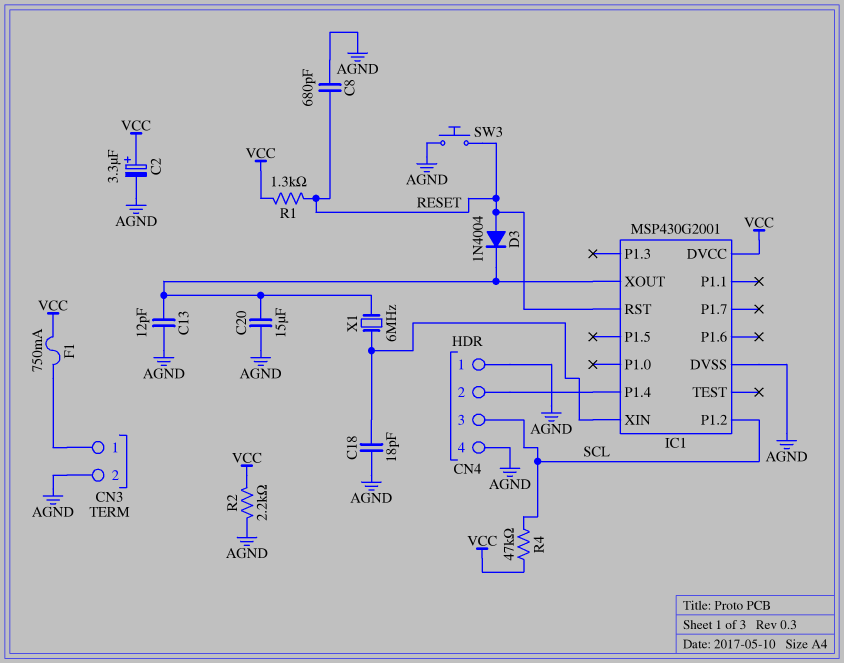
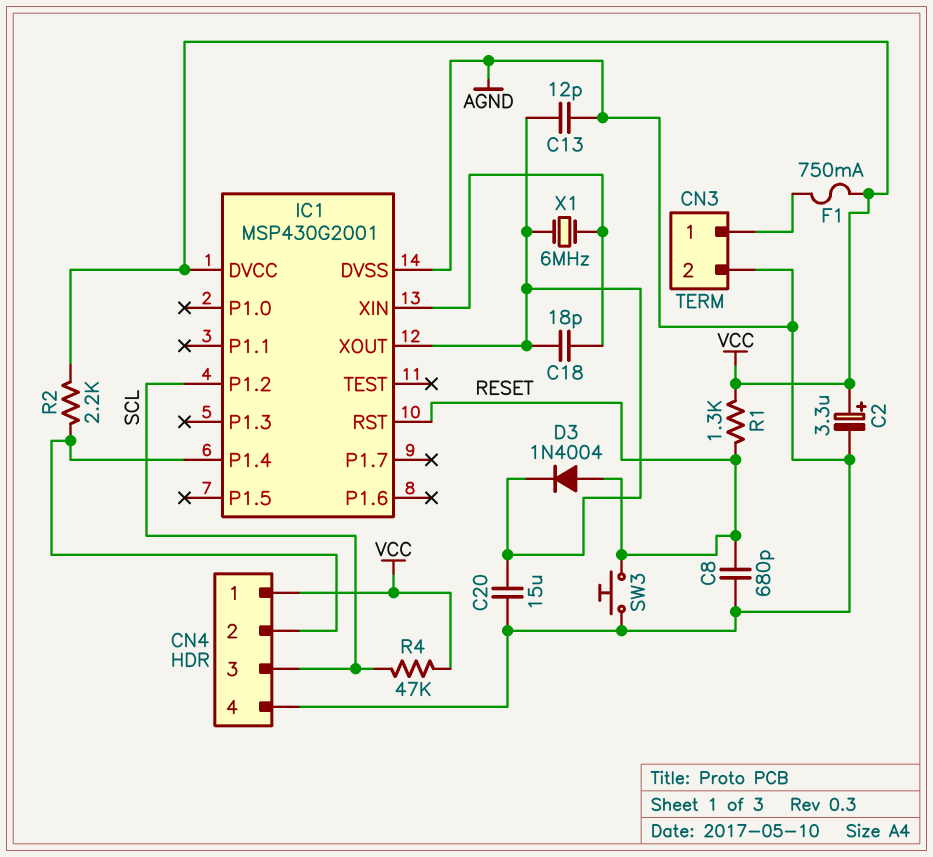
C18: 18pF (AGND, IC1/XIN) -> 18pF (IC1/XIN, IC1/XOUT)
CN4 pin 1: AGND -> VCC
R2: 2.2k (AGND, VCC) -> 2.2k (CN4/2, VCC)

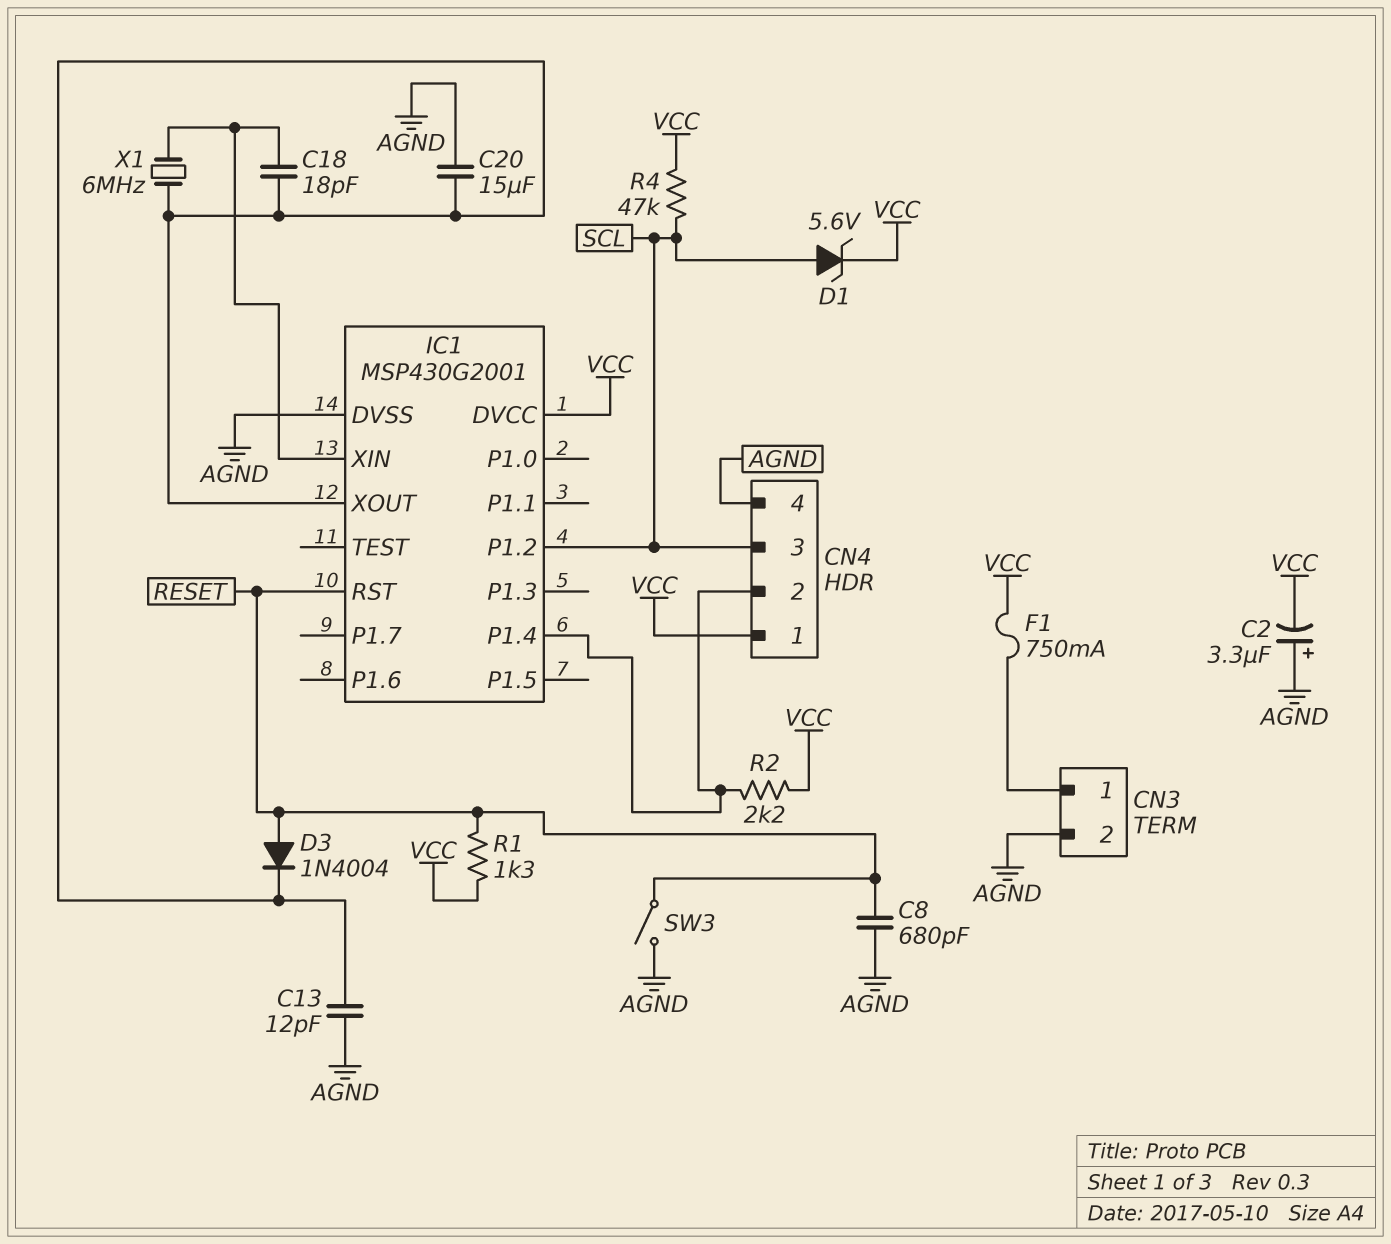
C2: 3.3uF (plus VCC, minus AGND) -> 3.3uF (plus AGND, minus VCC)
D1: none -> zener 5.6V (A SCL, K VCC)
SW3: button (AGND, RESET) -> switch (AGND, RESET)

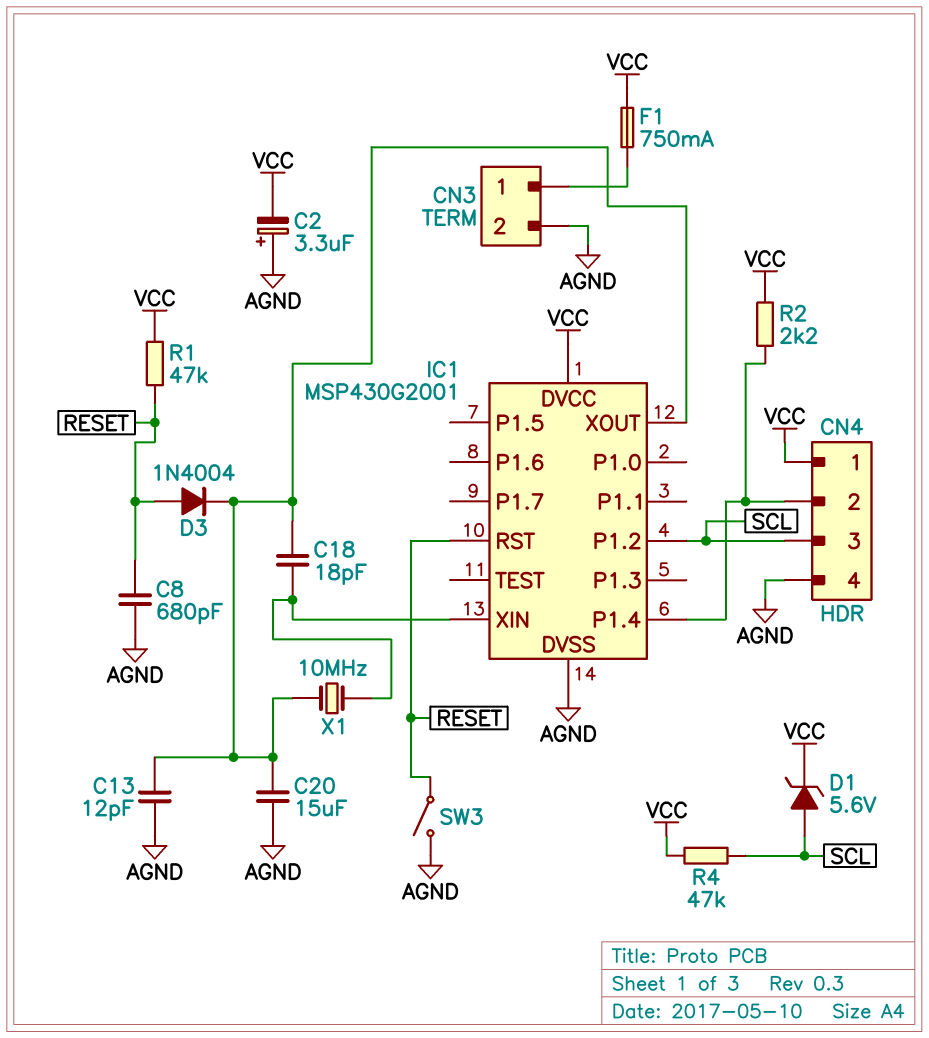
R1: 1.3k (RESET, VCC) -> 47k (RESET, VCC)
X1: 6MHz (IC1/XIN, IC1/XOUT) -> 10MHz (IC1/XIN, IC1/XOUT)

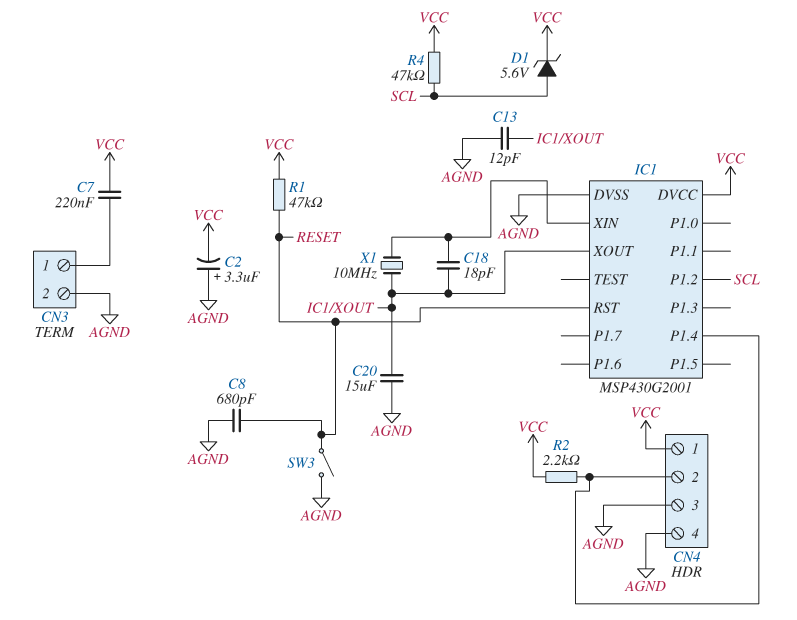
C7: none -> 220nF (CN3/1, VCC)
CN4 pin 3: SCL -> AGND
D3: diode 1N4004 (A RESET, K IC1/XOUT) -> none
F1: 750mA (CN3/1, VCC) -> none

